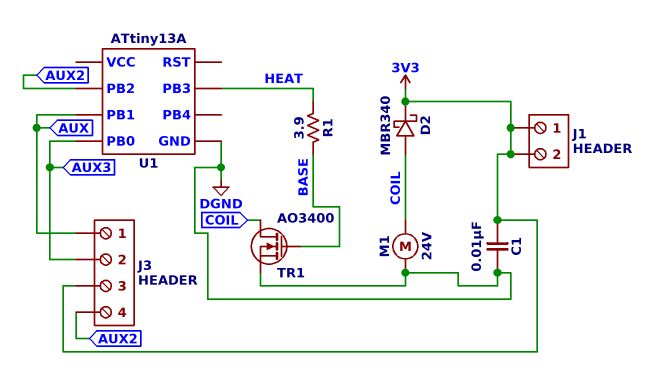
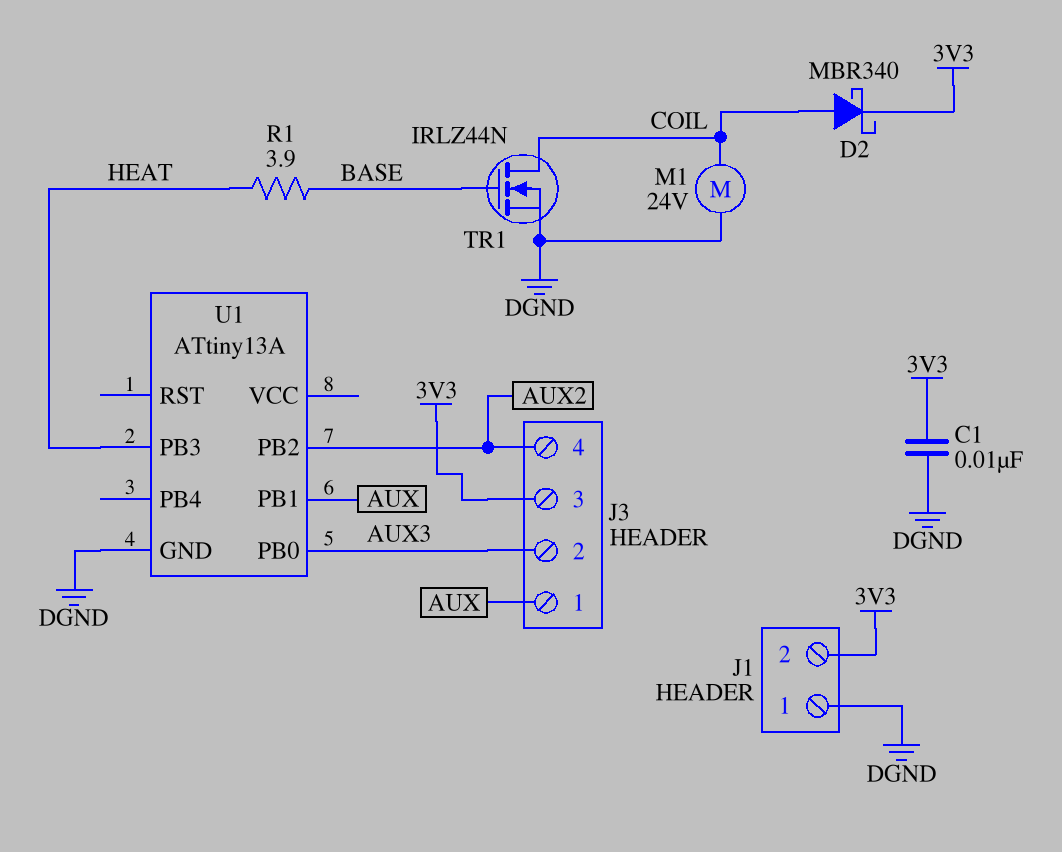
J1 pin 1: 3V3 -> DGND
TR1: NMOS AO3400 (G BASE, D COIL, S DGND) -> NMOS IRLZ44N (G BASE, D COIL, S DGND)

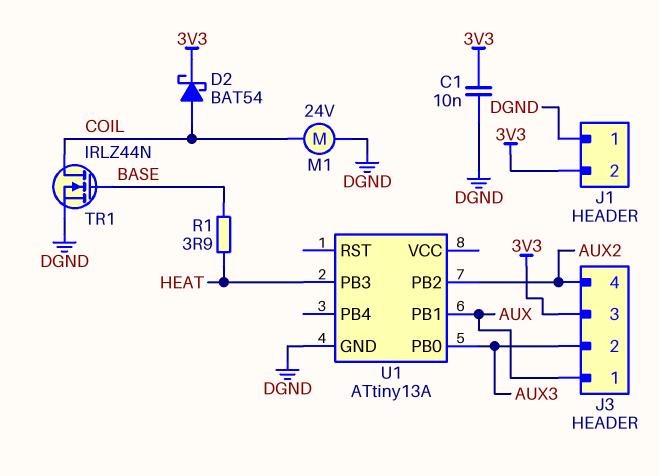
D2: schottky MBR340 (A COIL, K 3V3) -> schottky BAT54 (A COIL, K 3V3)

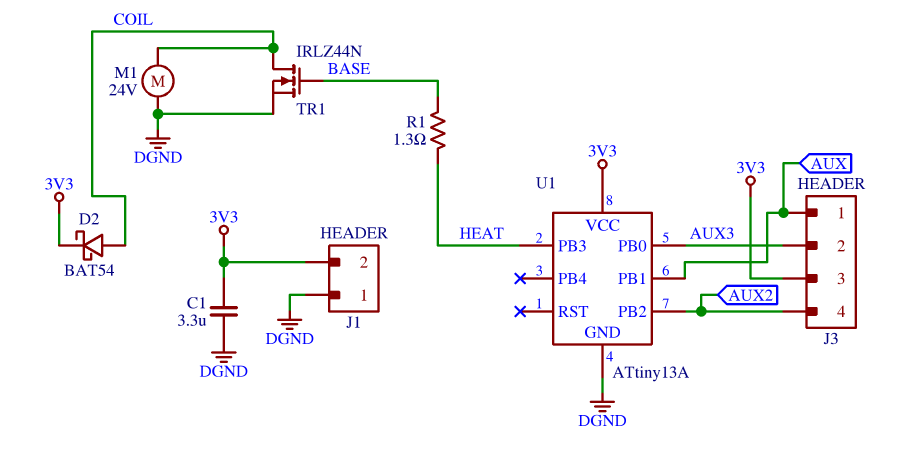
C1: 10nF (3V3, DGND) -> 3.3uF (3V3, DGND)
R1: 3.9 (BASE, HEAT) -> 1.3 (BASE, HEAT)
U1 pin VCC: none -> 3V3

